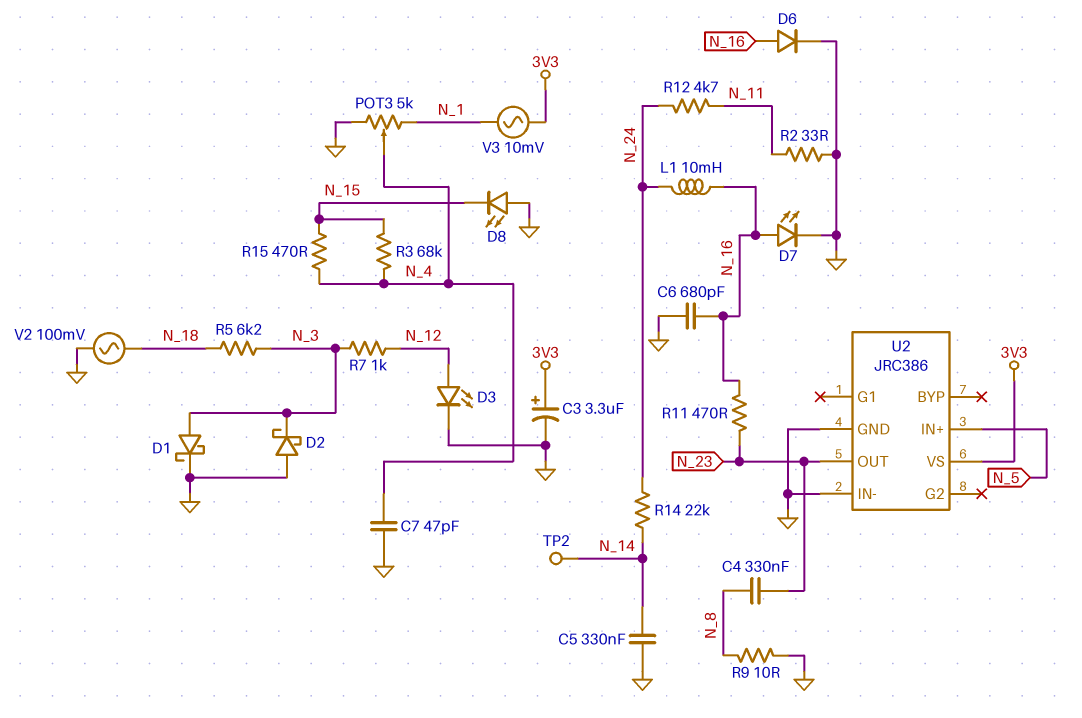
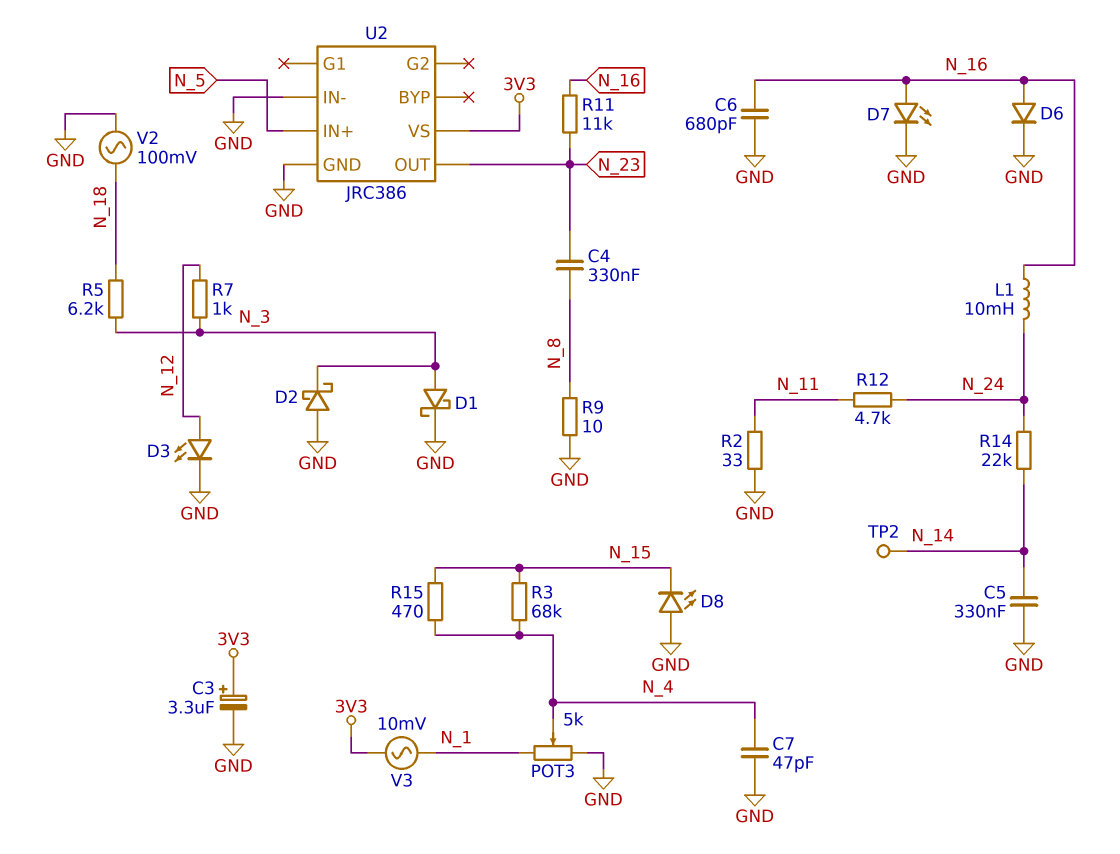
R11: 470 (N_16, N_23) -> 11k (N_16, N_23)

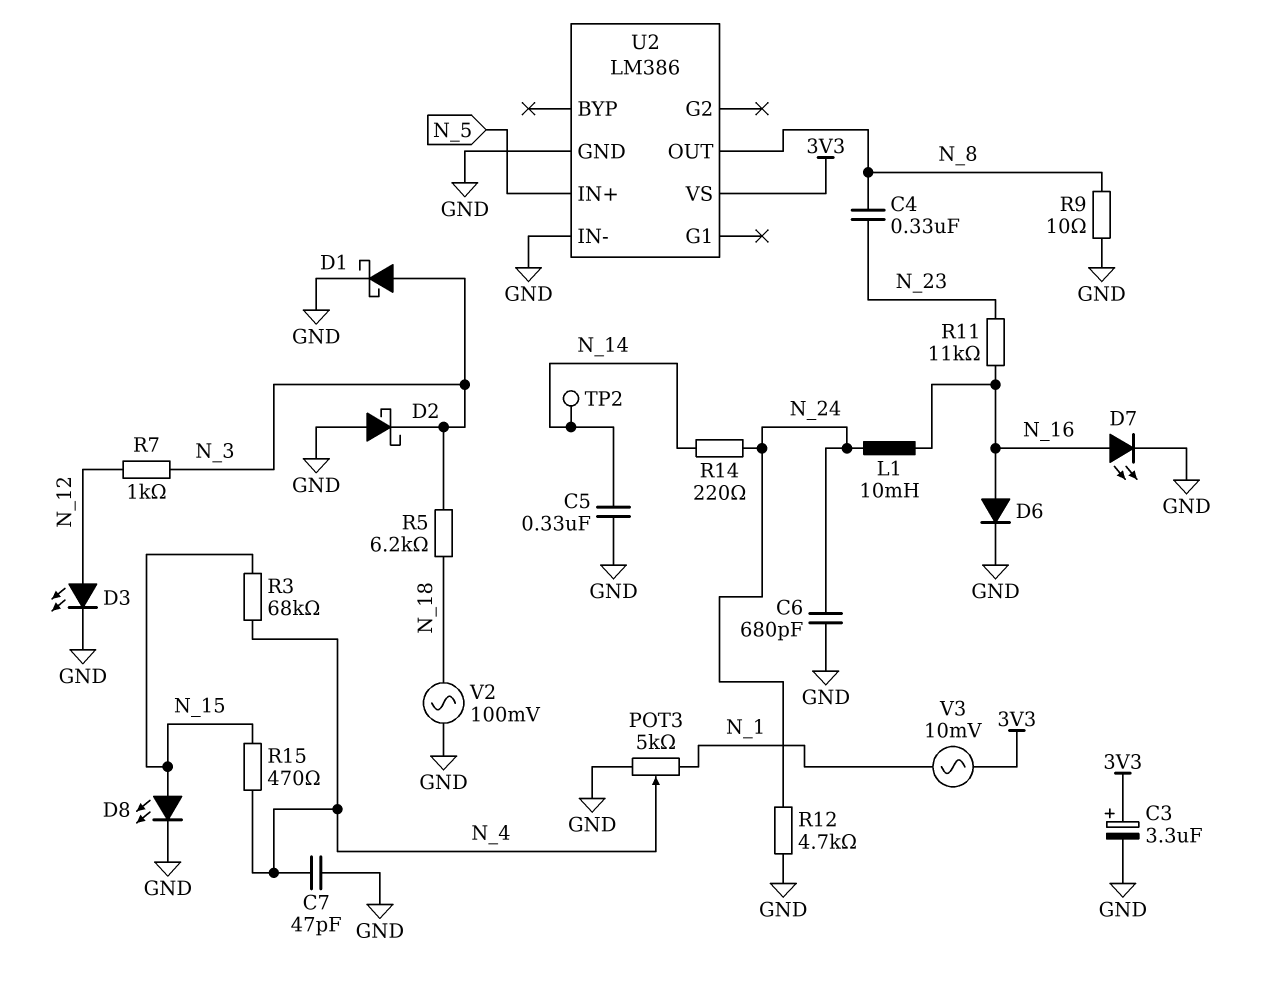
C6: 680pF (GND, N_16) -> 680pF (GND, N_24)
D8: LED (A GND, K N_15) -> LED (A N_15, K GND)
R2: 33 (GND, N_11) -> none
R12: 4.7k (N_11, N_24) -> 4.7k (GND, N_24)
R14: 22k (N_14, N_24) -> 220 (N_14, N_24)
U2: JRC386 -> LM386
U2 pin OUT: N_23 -> N_8

